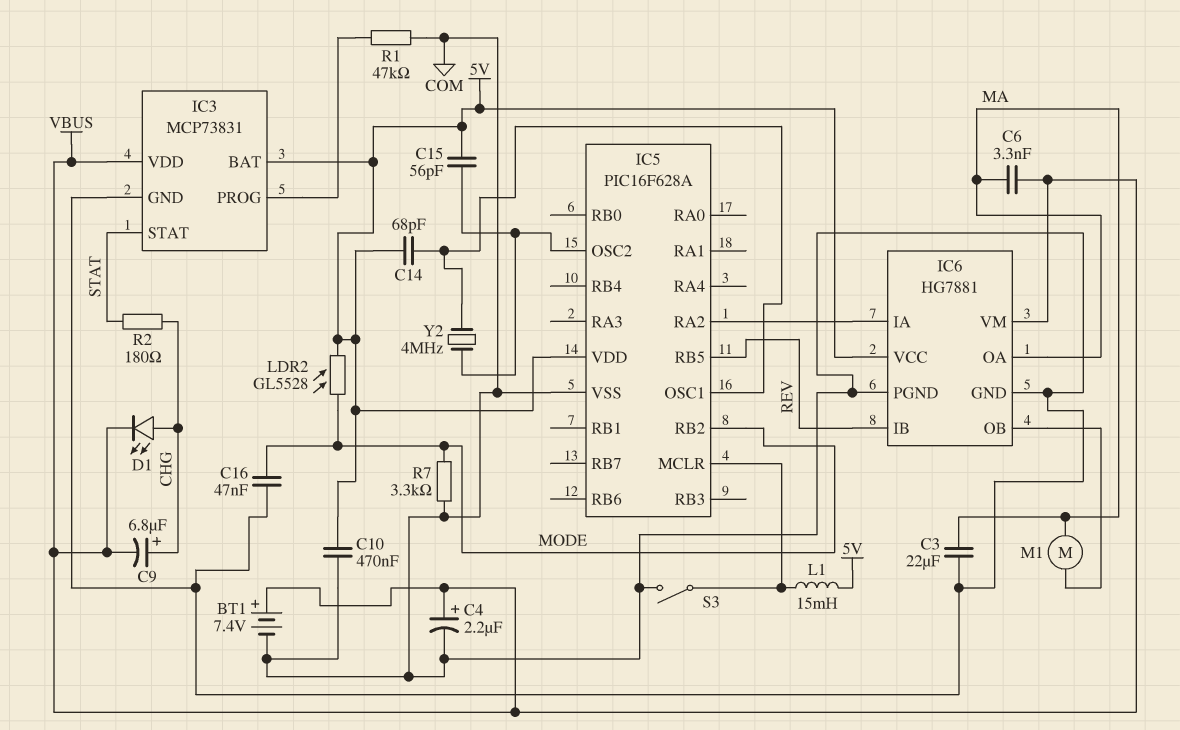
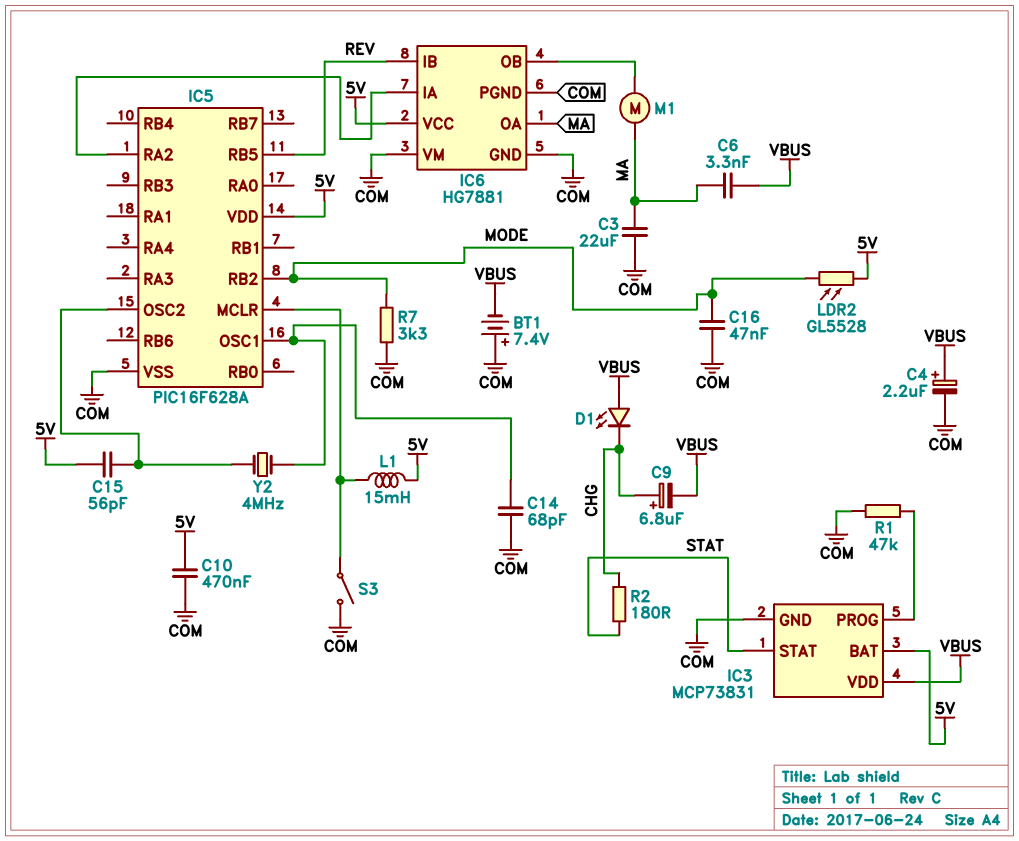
BT1: 7.4V (plus VBUS, minus COM) -> 7.4V (plus COM, minus VBUS)
C14: 68pF (5V, IC5/OSC1) -> 68pF (COM, IC5/OSC1)
D1: LED (A CHG, K VBUS) -> LED (A VBUS, K CHG)
IC6 pin VM: VBUS -> COM

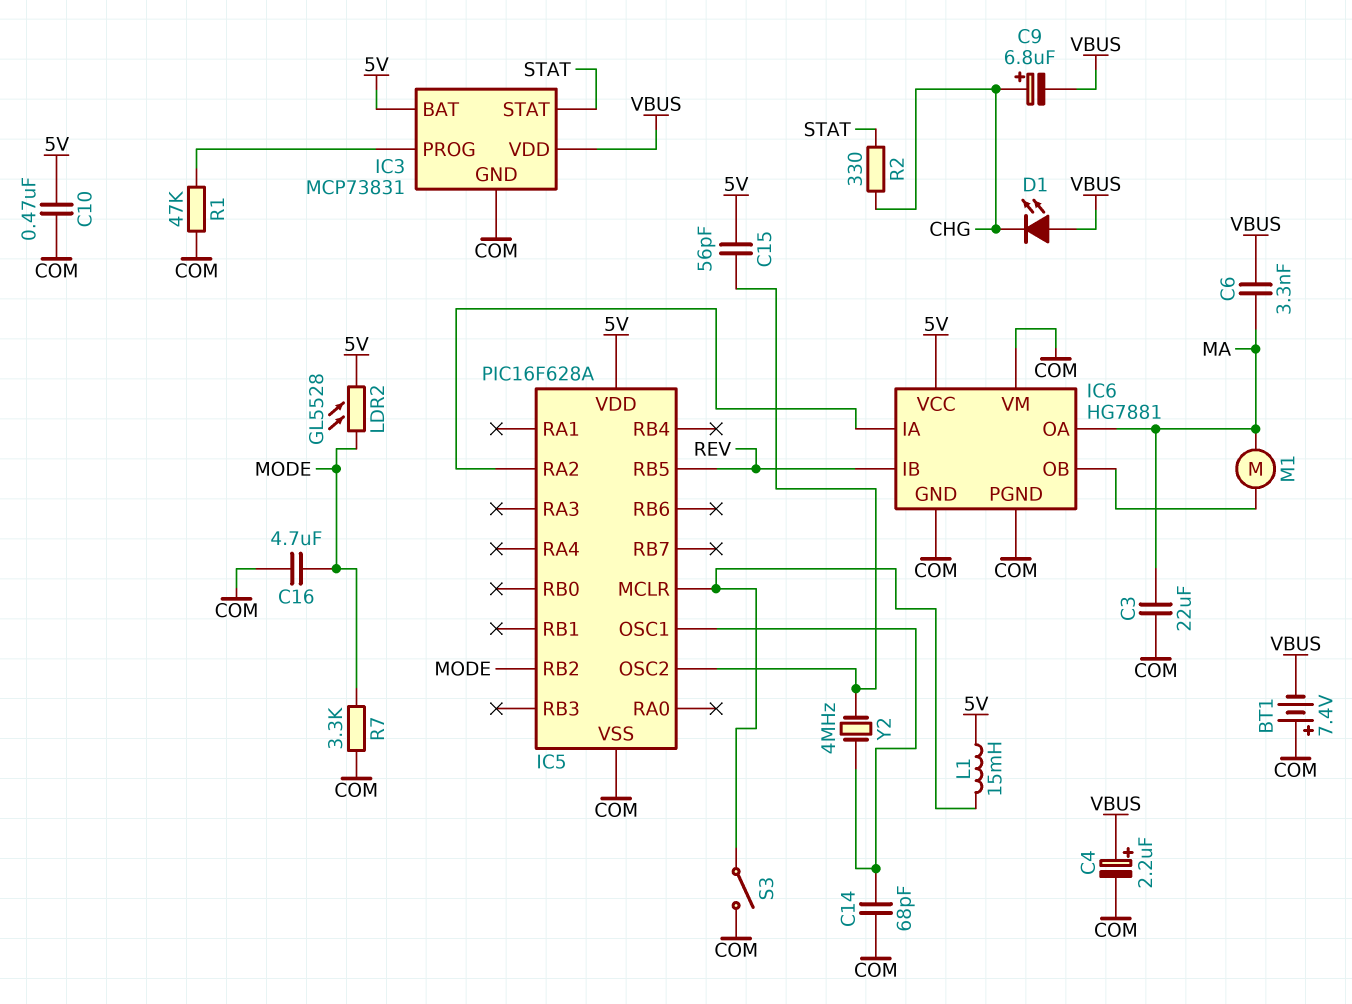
C16: 47nF (COM, MODE) -> 4.7uF (COM, MODE)
R2: 180 (CHG, STAT) -> 330 (CHG, STAT)

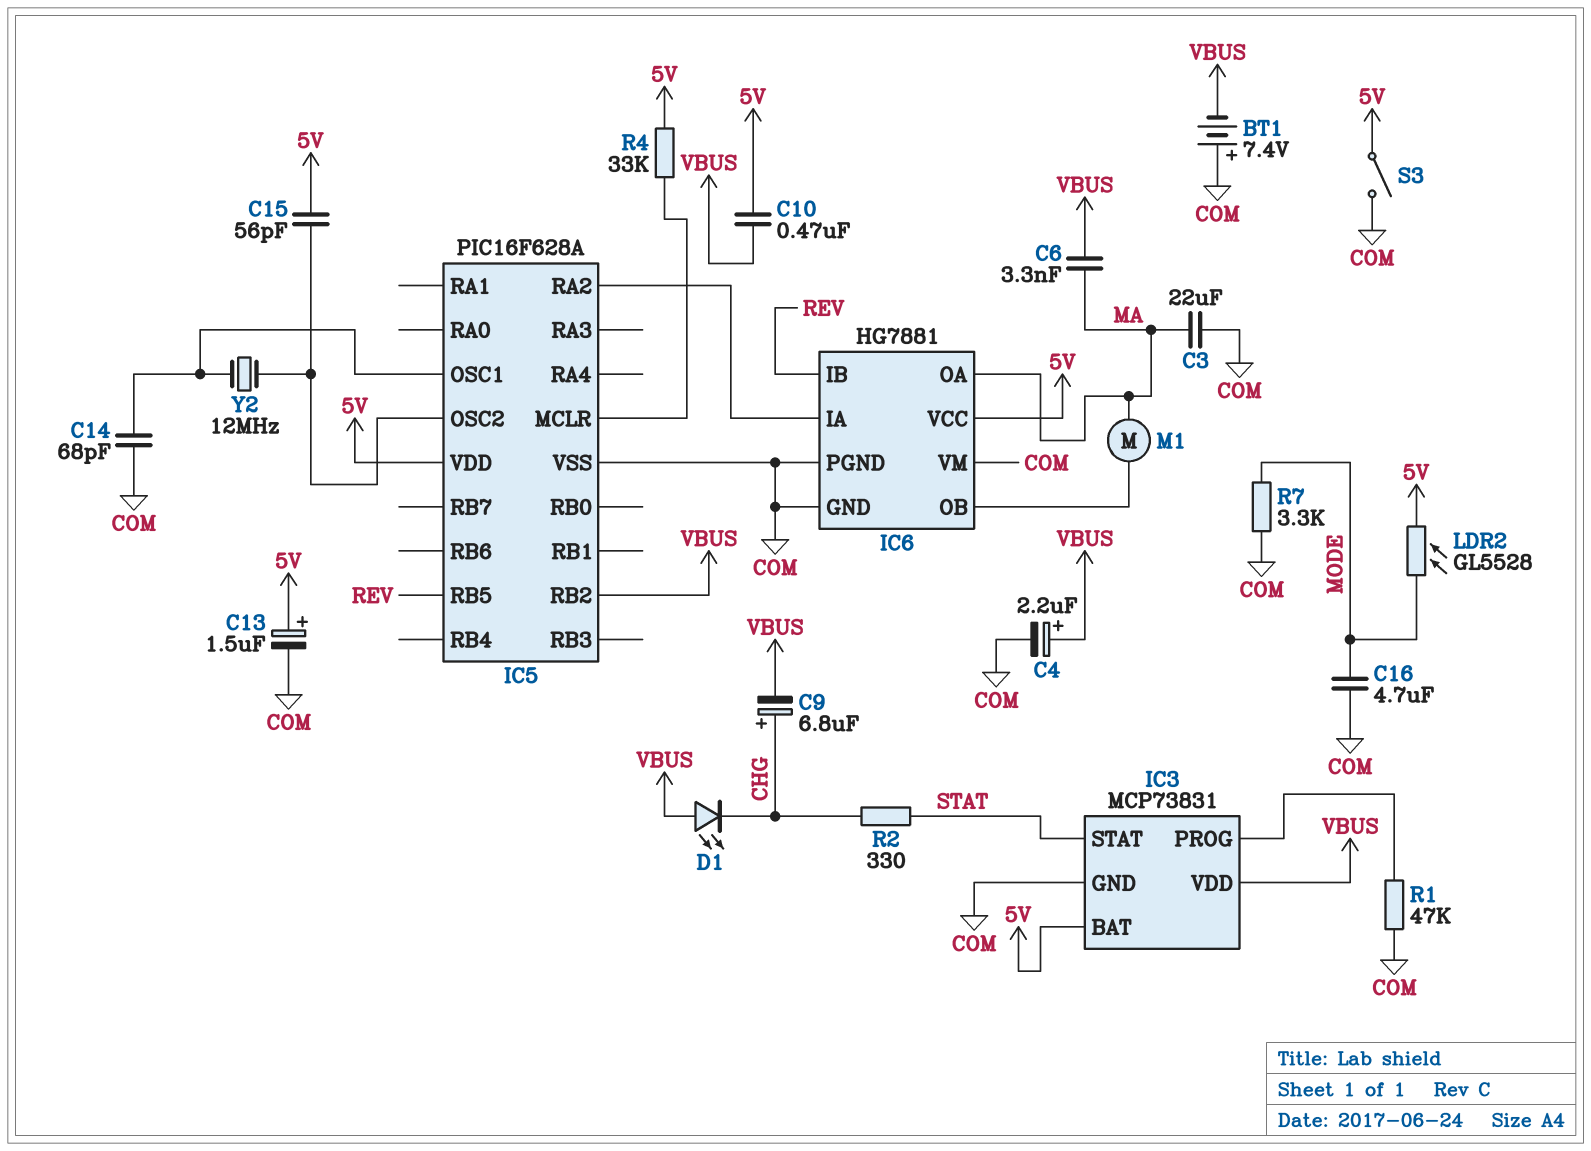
C10: 470nF (5V, COM) -> 470nF (5V, VBUS)
C13: none -> 1.5uF (plus 5V, minus COM)
IC5 pin RB2: MODE -> VBUS
L1: 15mH (5V, IC5/MCLR) -> none
R4: none -> 33k (5V, IC5/MCLR)
S3: switch (COM, IC5/MCLR) -> switch (5V, COM)
Y2: 4MHz (IC5/OSC1, IC5/OSC2) -> 12MHz (IC5/OSC1, IC5/OSC2)

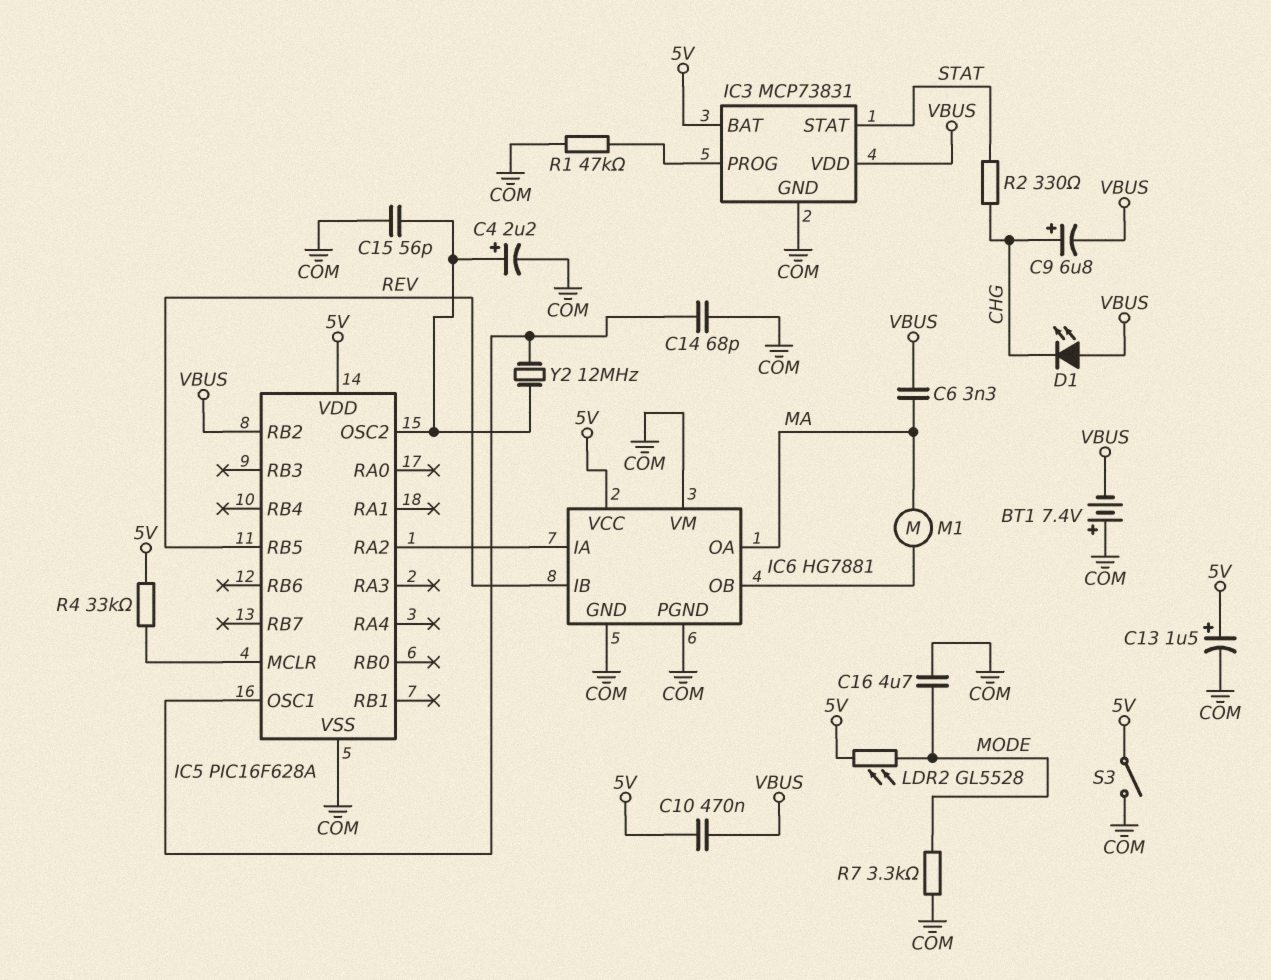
C3: 22uF (COM, MA) -> none
C4: 2.2uF (plus VBUS, minus COM) -> 2.2uF (plus IC5/OSC2, minus COM)
C15: 56pF (5V, IC5/OSC2) -> 56pF (COM, IC5/OSC2)

